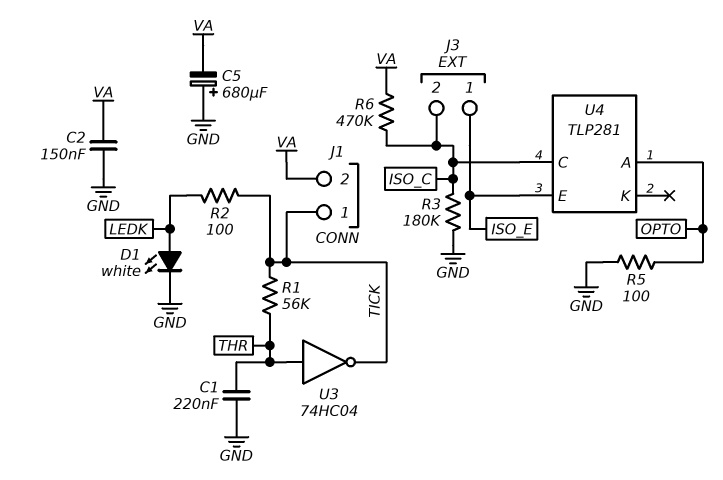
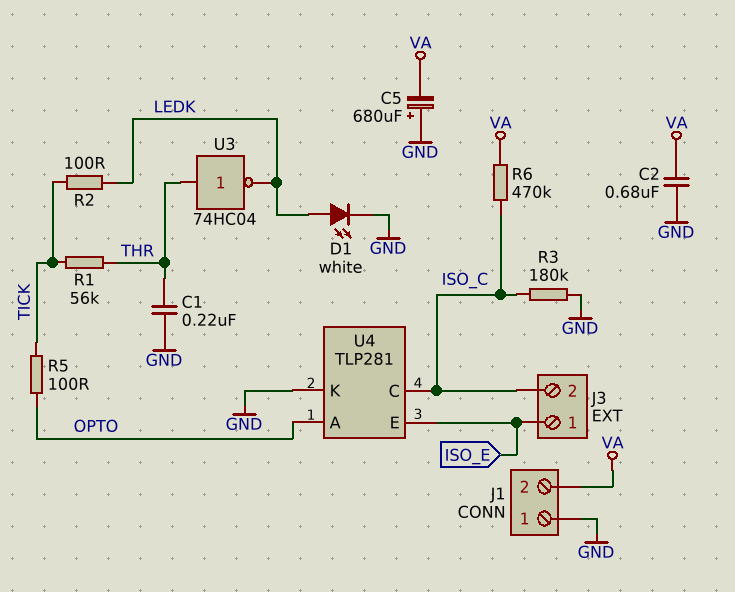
C2: 150nF (GND, VA) -> 680nF (GND, VA)
J1 pin 1: TICK -> GND
R5: 100 (GND, OPTO) -> 100 (OPTO, TICK)
U3: NOT 74HC04 (in THR, out TICK) -> NOT 74HC04 (in THR, out LEDK)
U4 pin K: none -> GND

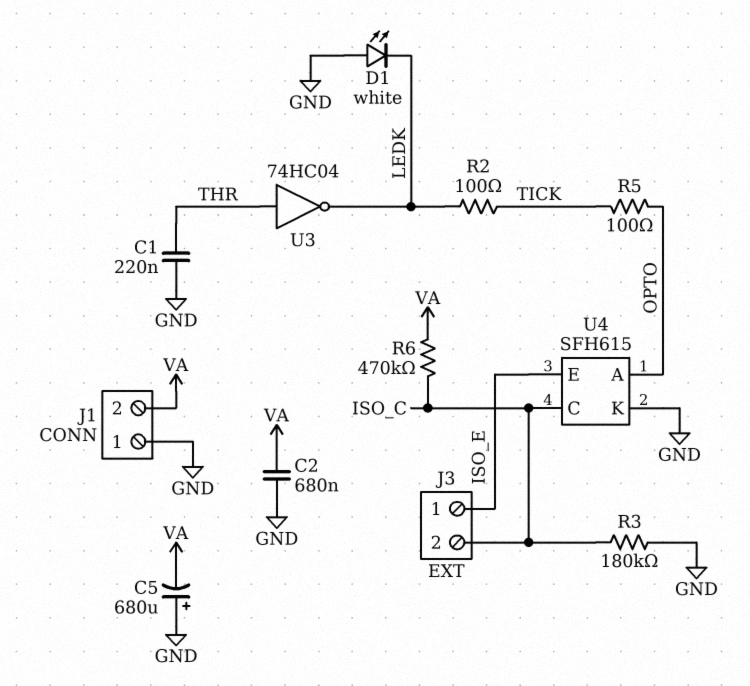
D1: LED white (A LEDK, K GND) -> LED white (A GND, K LEDK)
R1: 56k (THR, TICK) -> none
U4: TLP281 -> SFH615

